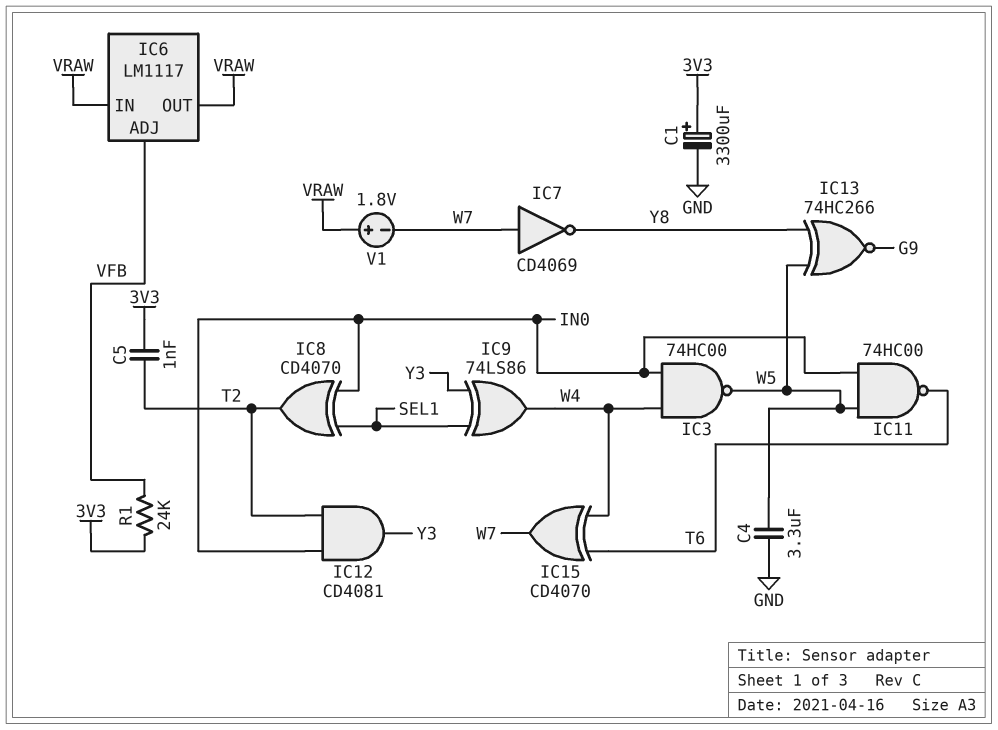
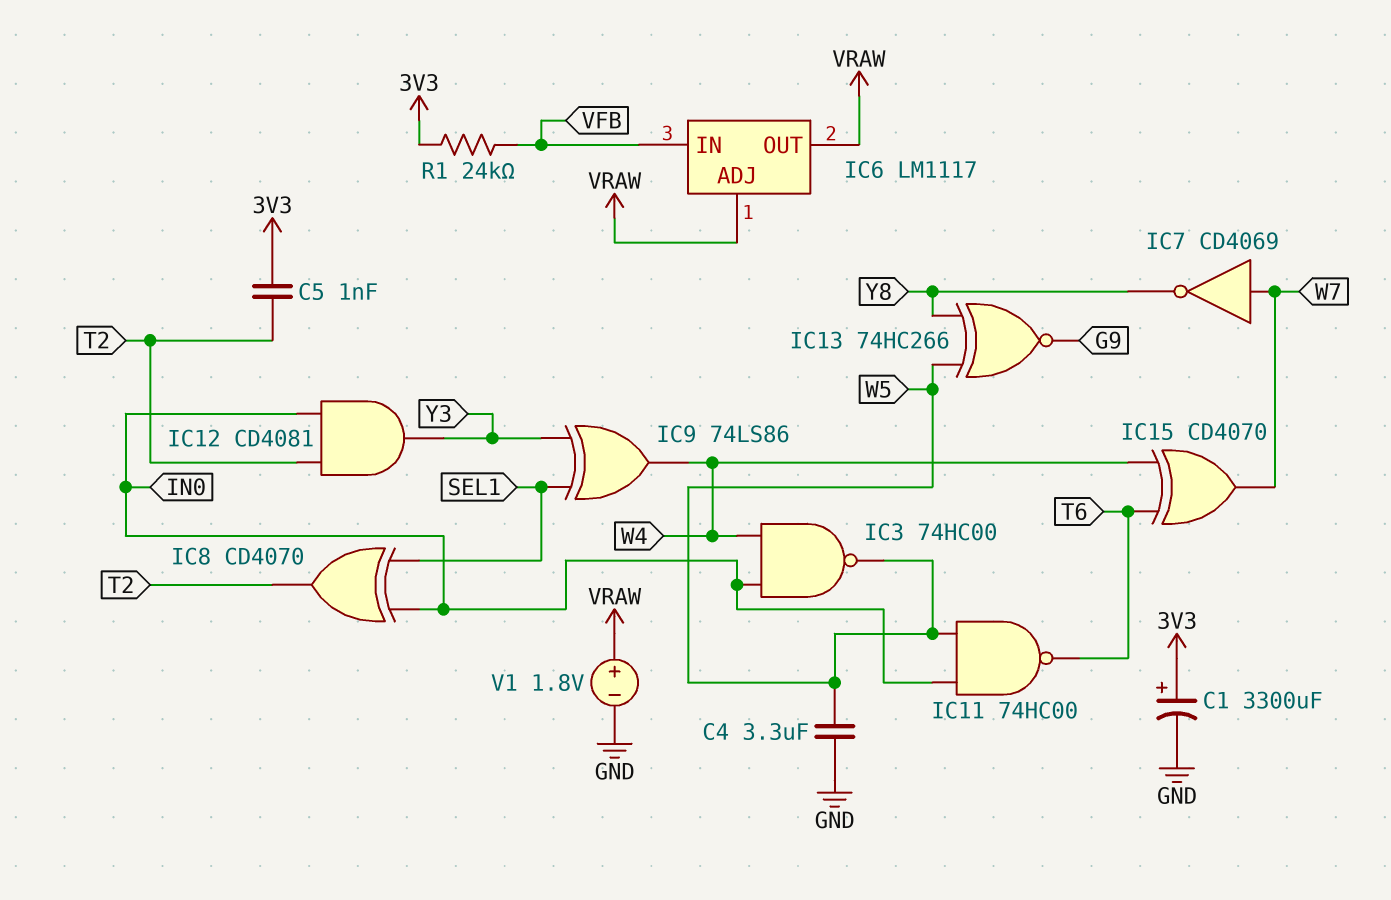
IC6 pin ADJ: VFB -> VRAW
IC6 pin IN: VRAW -> VFB
V1: 1.8V (plus VRAW, minus W7) -> 1.8V (plus VRAW, minus GND)

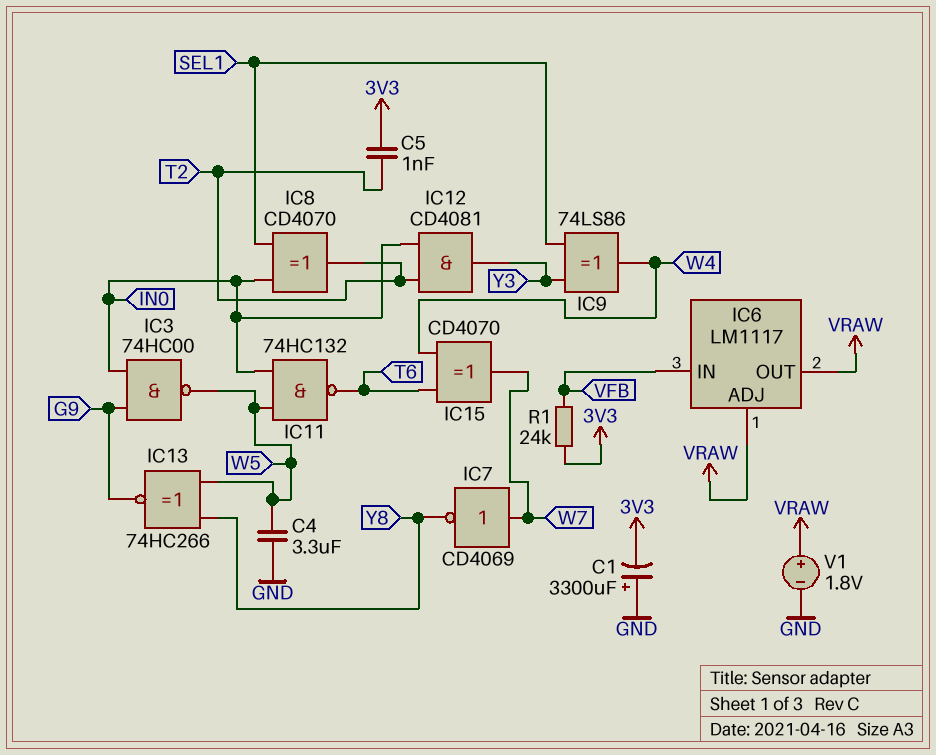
C1: 3300uF (plus 3V3, minus GND) -> 3300uF (plus GND, minus 3V3)
IC3: NAND 74HC00 (in IN0, in W4, out W5) -> NAND 74HC00 (in G9, in IN0, out W5)
IC11: NAND 74HC00 (in IN0, in W5, out T6) -> NAND 74HC132 (in IN0, in W5, out T6)

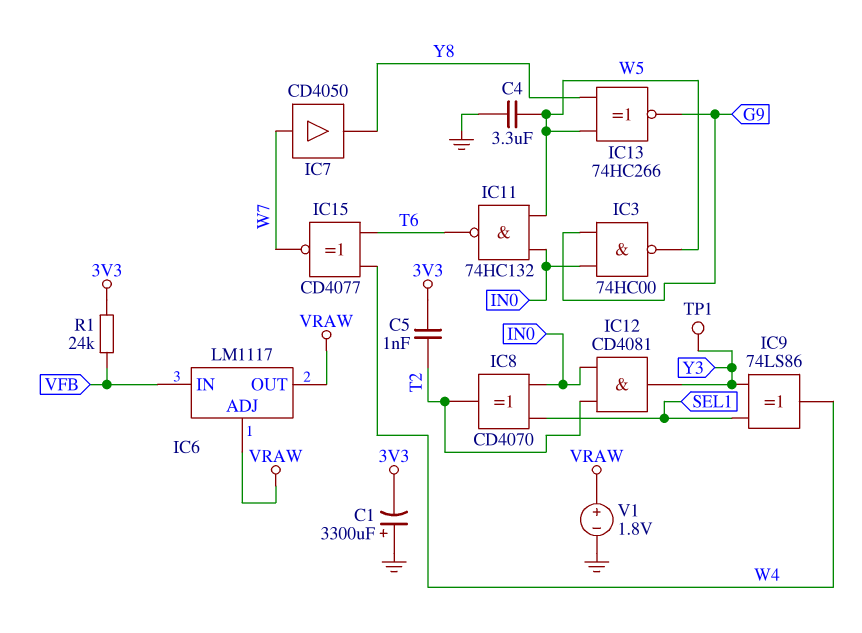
IC7: NOT CD4069 (in W7, out Y8) -> buffer CD4050 (in W7, out Y8)
IC15: XOR CD4070 (in T6, in W4, out W7) -> XNOR CD4077 (in T6, in W4, out W7)
TP1: none -> test point (Y3)

